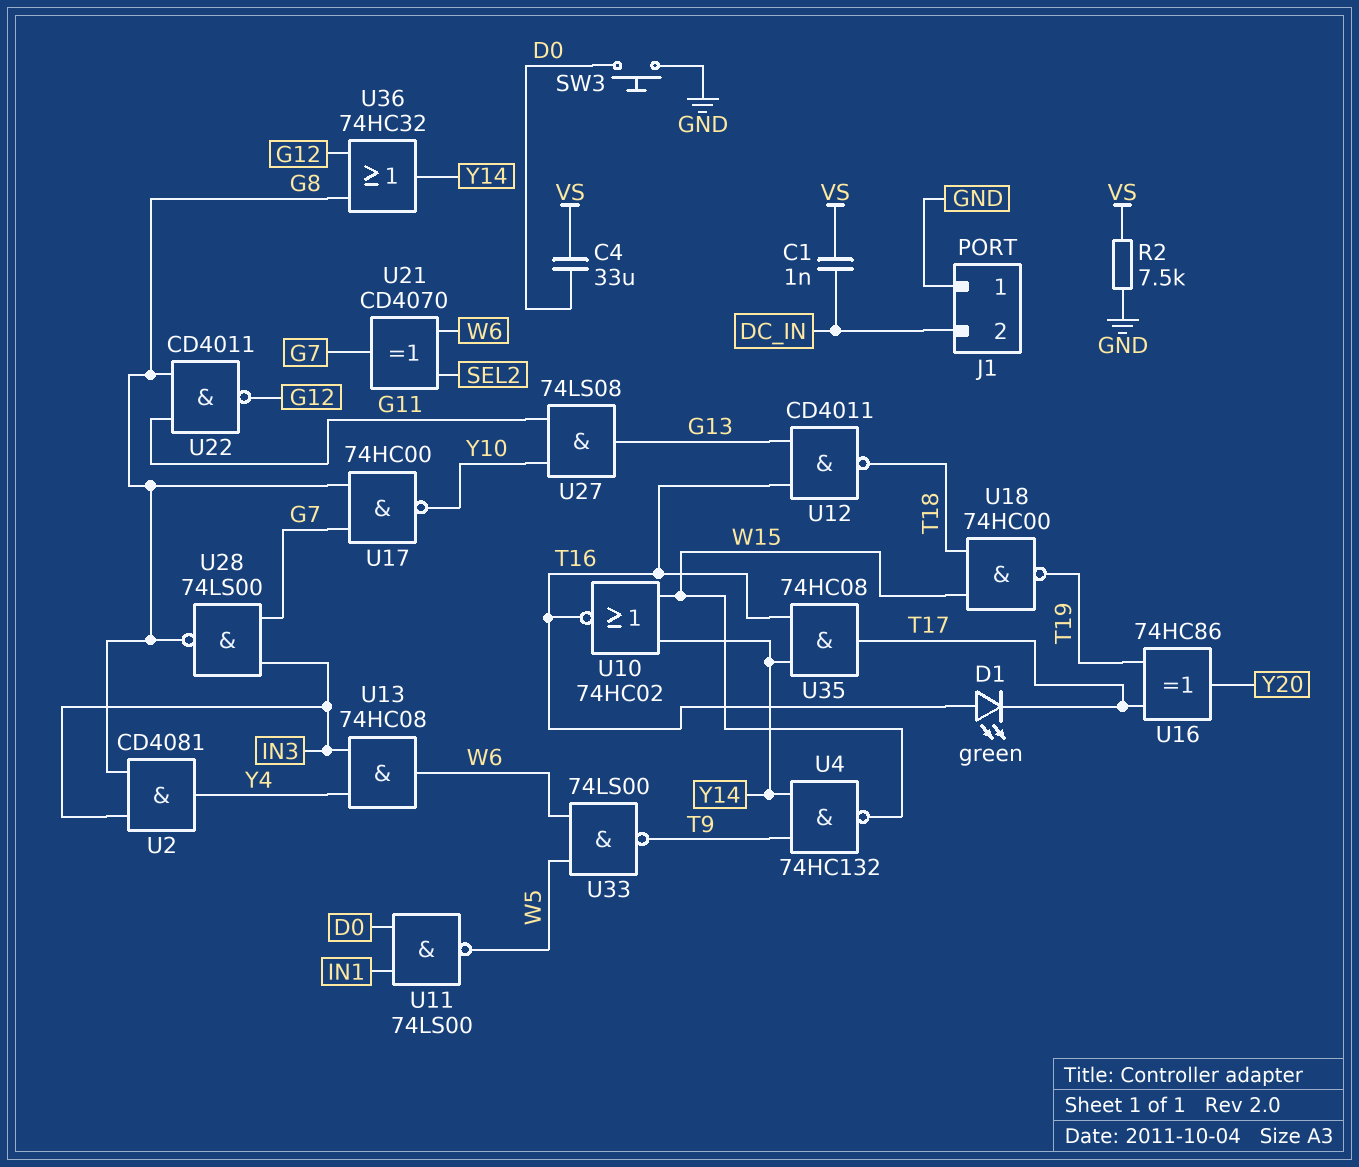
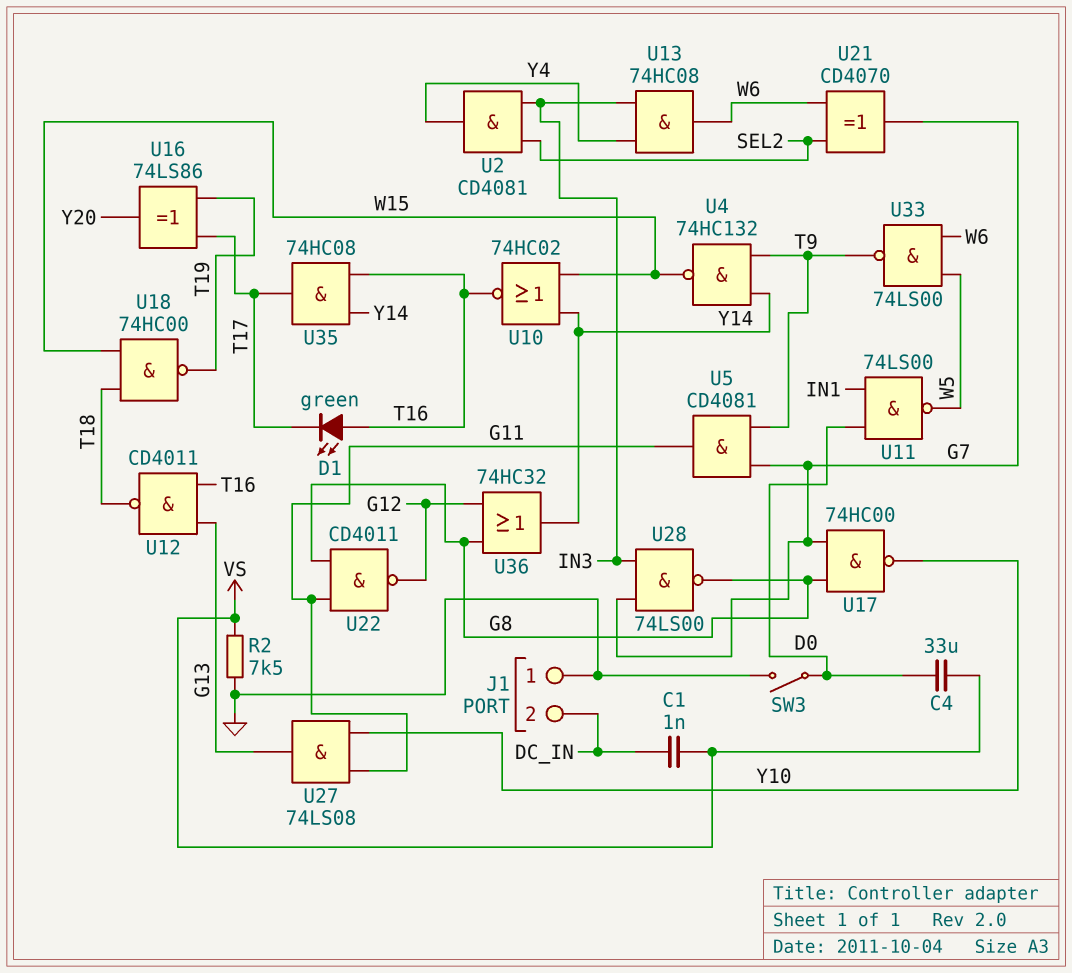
SW3: button (D0, GND) -> switch (D0, GND)
U2: AND CD4081 (in G8, in IN3, out Y4) -> AND CD4081 (in IN3, in SEL2, out Y4)
U5: none -> AND CD4081 (in G7, in T9, out G11)
U16: XOR 74HC86 (in T17, in T19, out Y20) -> XOR 74LS86 (in T17, in T19, out Y20)

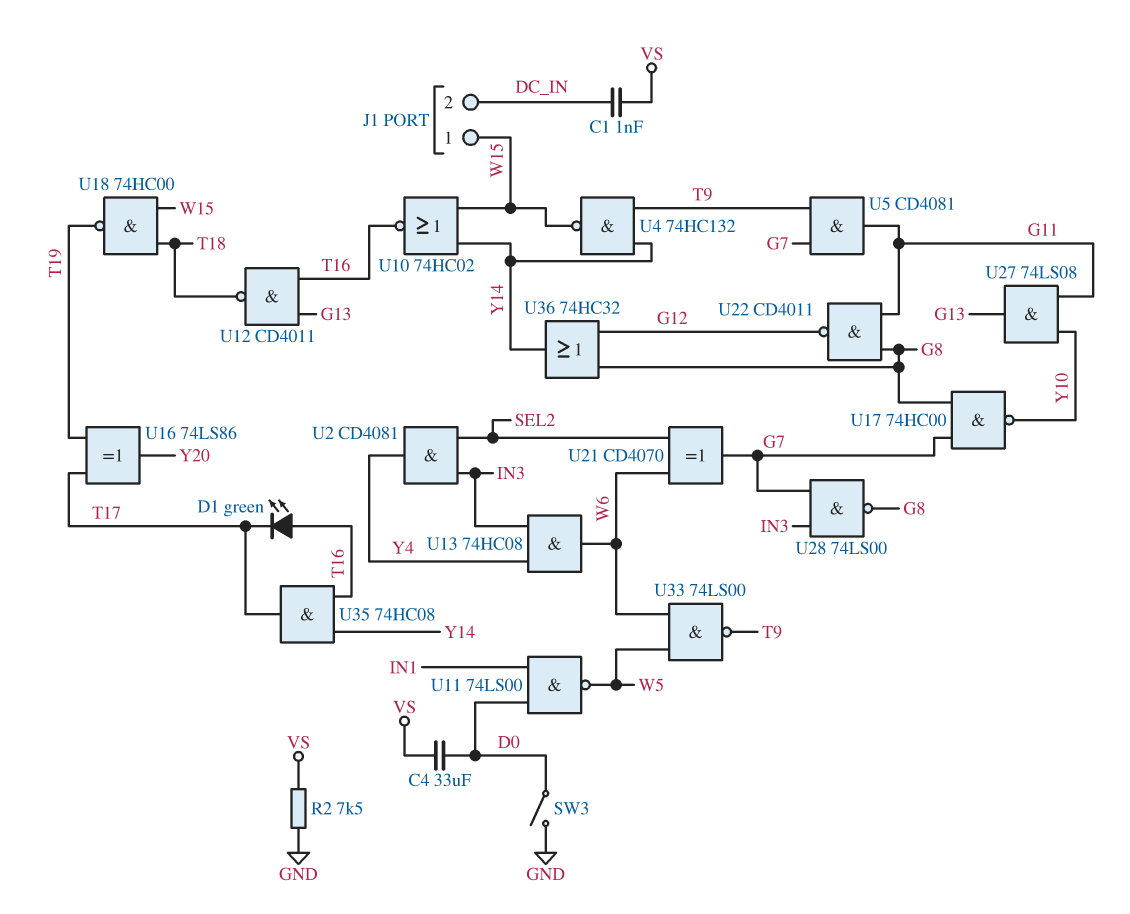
J1 pin 1: GND -> W15

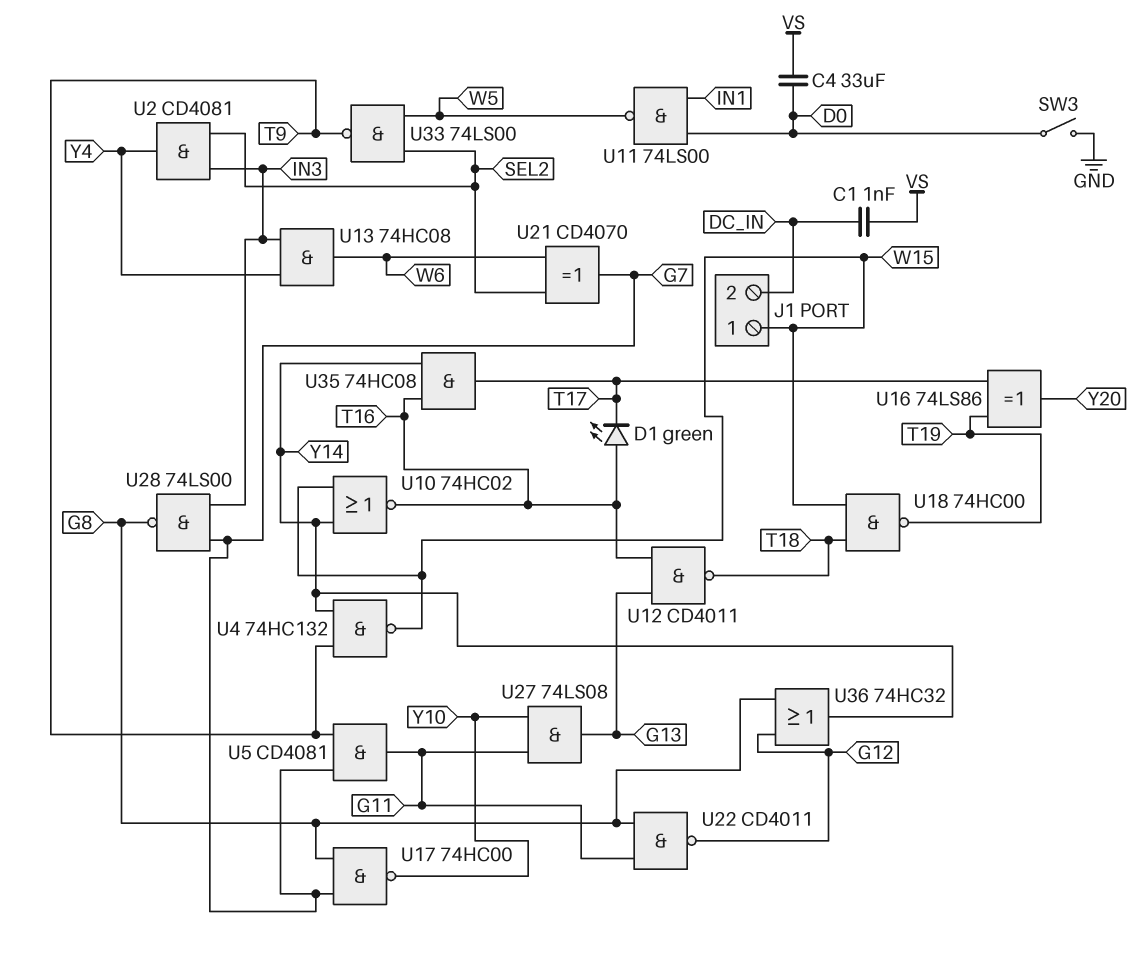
R2: 7.5k (GND, VS) -> none
U33: NAND 74LS00 (in W5, in W6, out T9) -> NAND 74LS00 (in SEL2, in W5, out T9)

